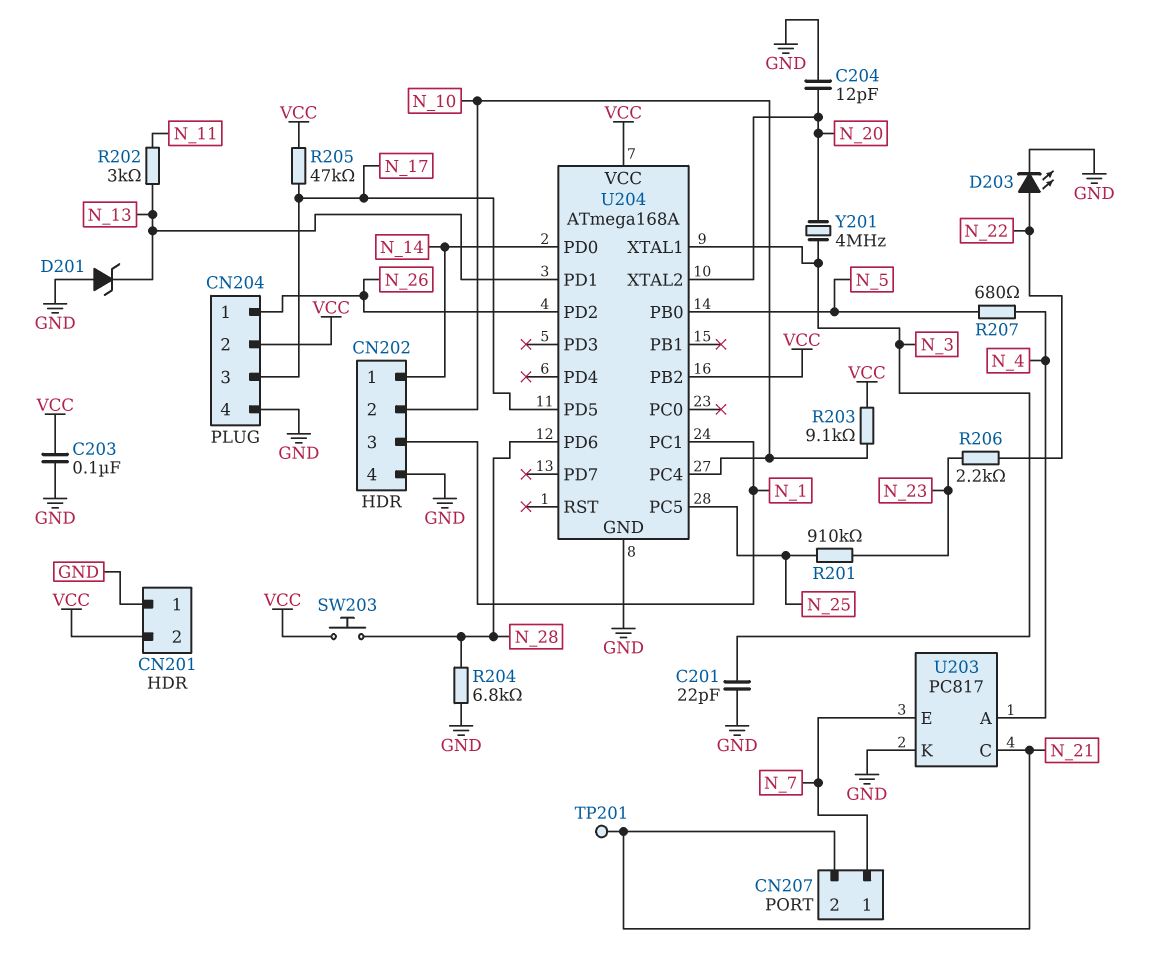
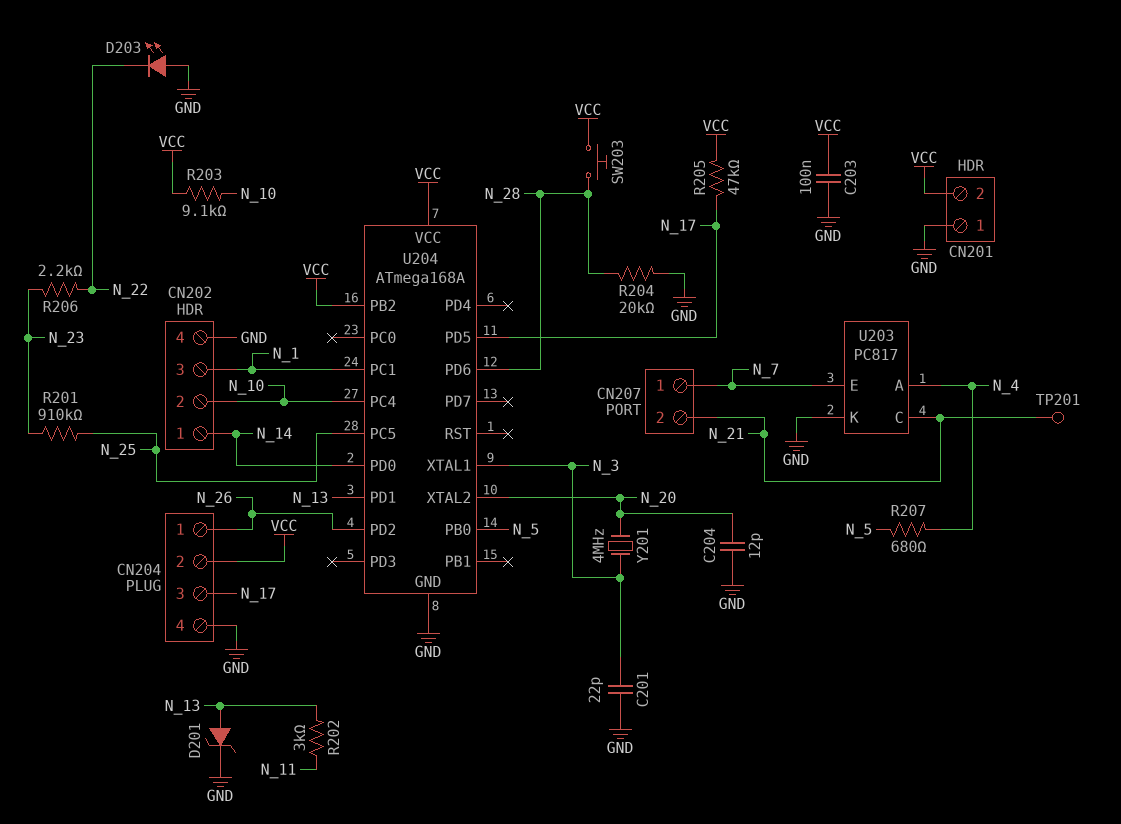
D201: zener (A GND, K N_13) -> zener (A N_13, K GND)
D203: LED (A N_22, K GND) -> LED (A GND, K N_22)
R204: 6.8k (GND, N_28) -> 20k (GND, N_28)

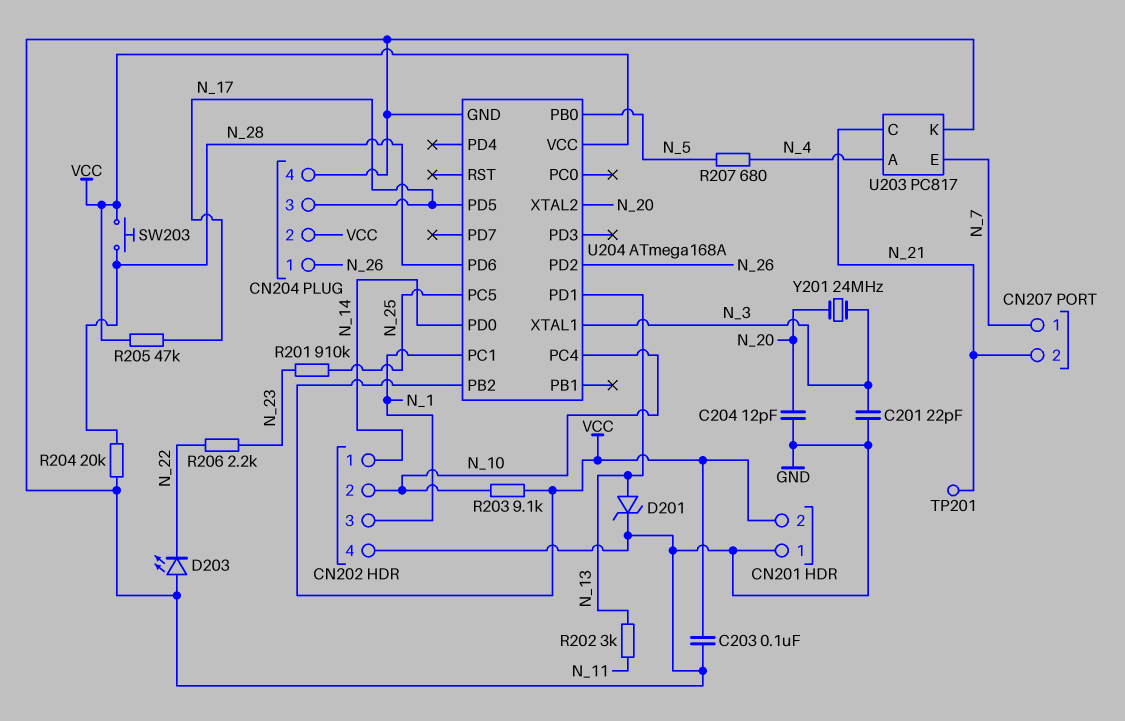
Y201: 4MHz (N_3, N_20) -> 24MHz (N_3, N_20)

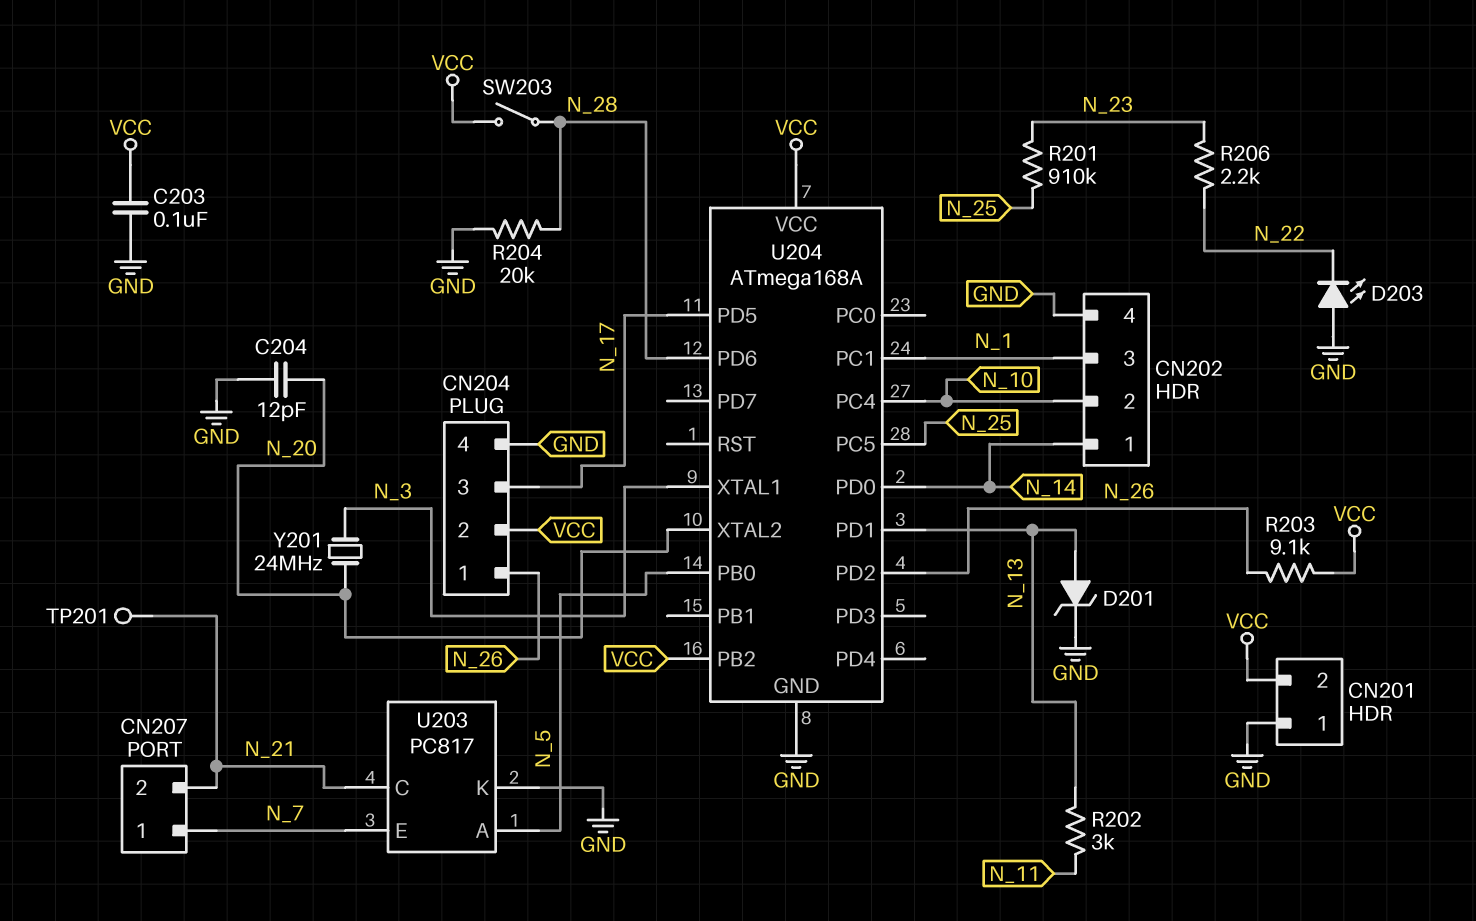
C201: 22pF (GND, N_3) -> none
R203: 9.1k (N_10, VCC) -> 9.1k (N_26, VCC)
R205: 47k (N_17, VCC) -> none
R207: 680 (N_4, N_5) -> none
SW203: button (N_28, VCC) -> switch (N_28, VCC)
U203 pin A: N_4 -> N_5

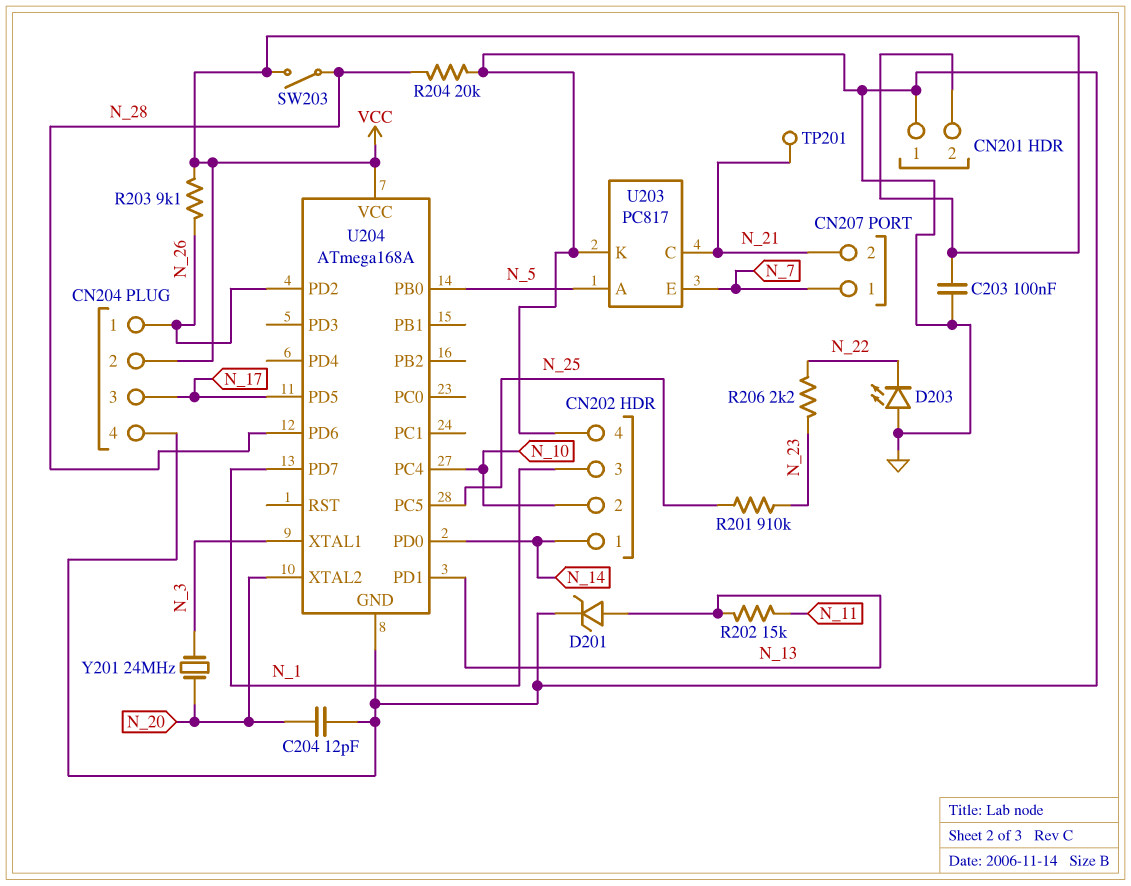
R202: 3k (N_11, N_13) -> 15k (N_11, N_13)
U204 pin PB2: VCC -> none
U204 pin PC1: N_1 -> none
U204 pin PD7: none -> N_1

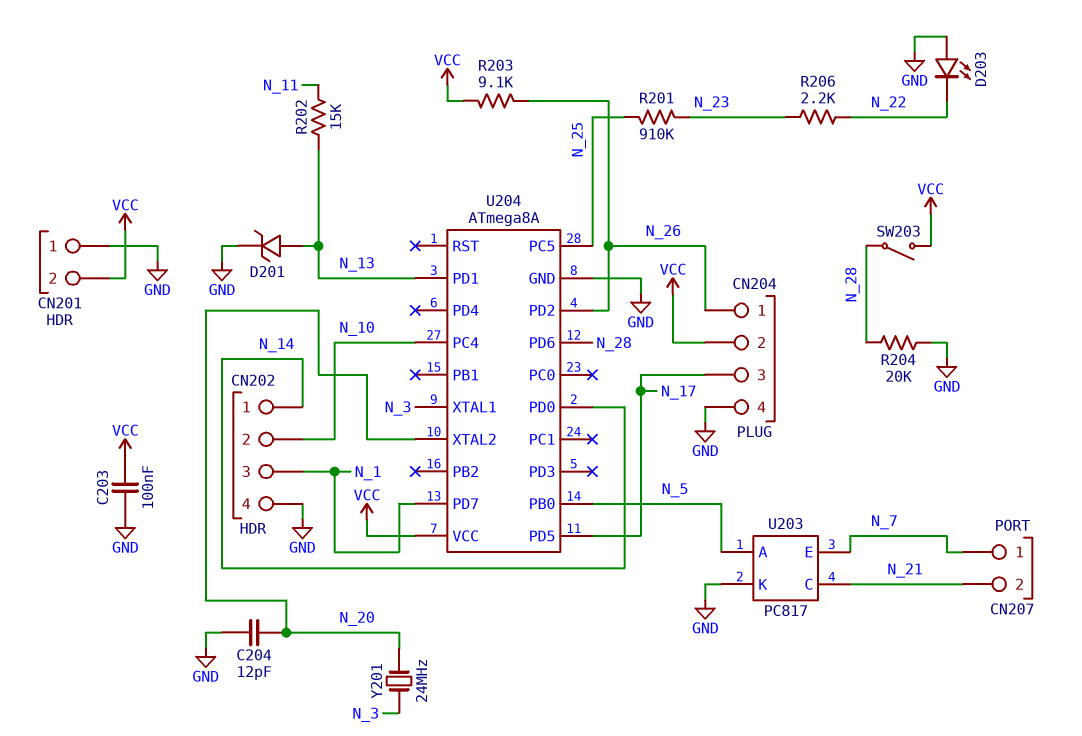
TP201: test point (N_21) -> none
U204: ATmega168A -> ATmega8A

